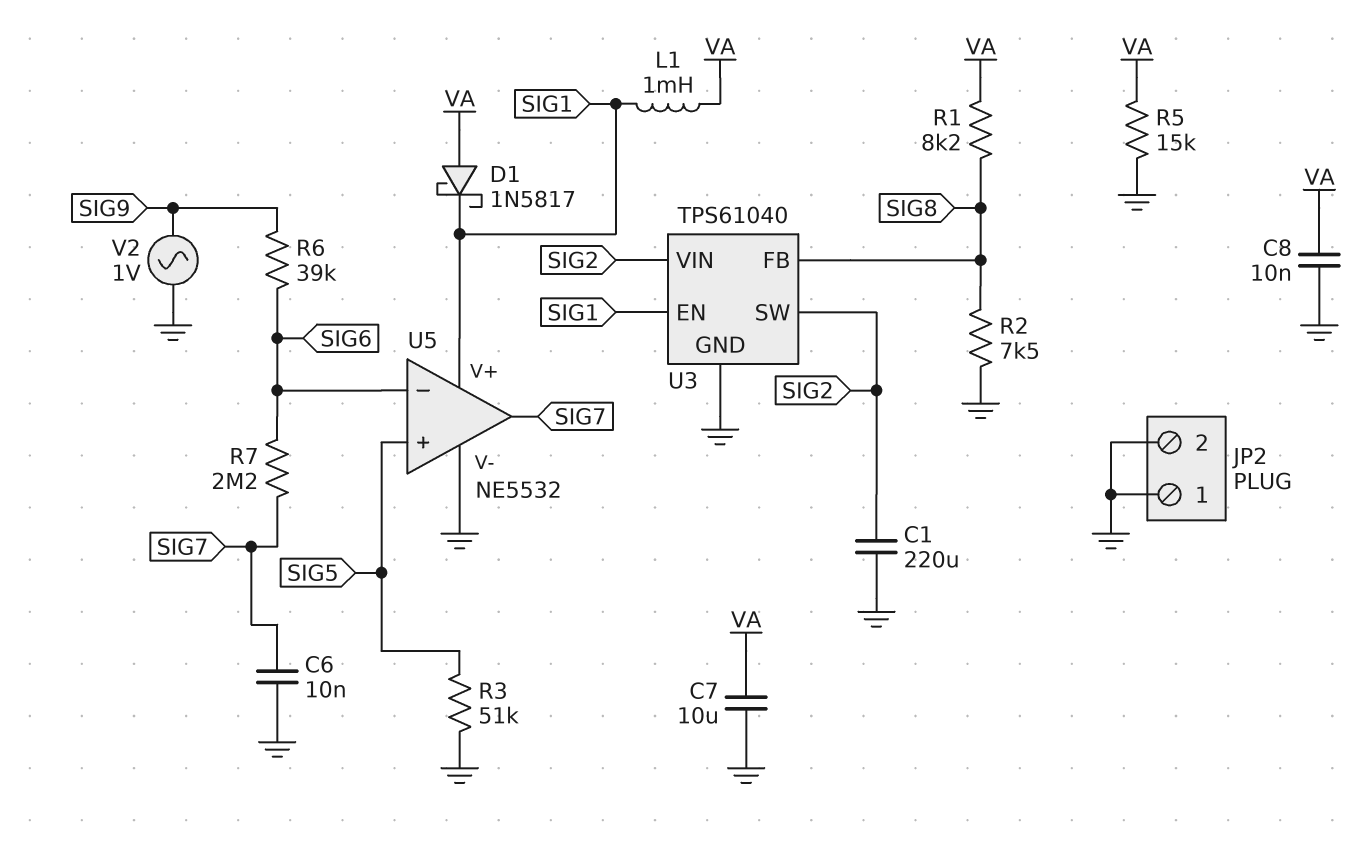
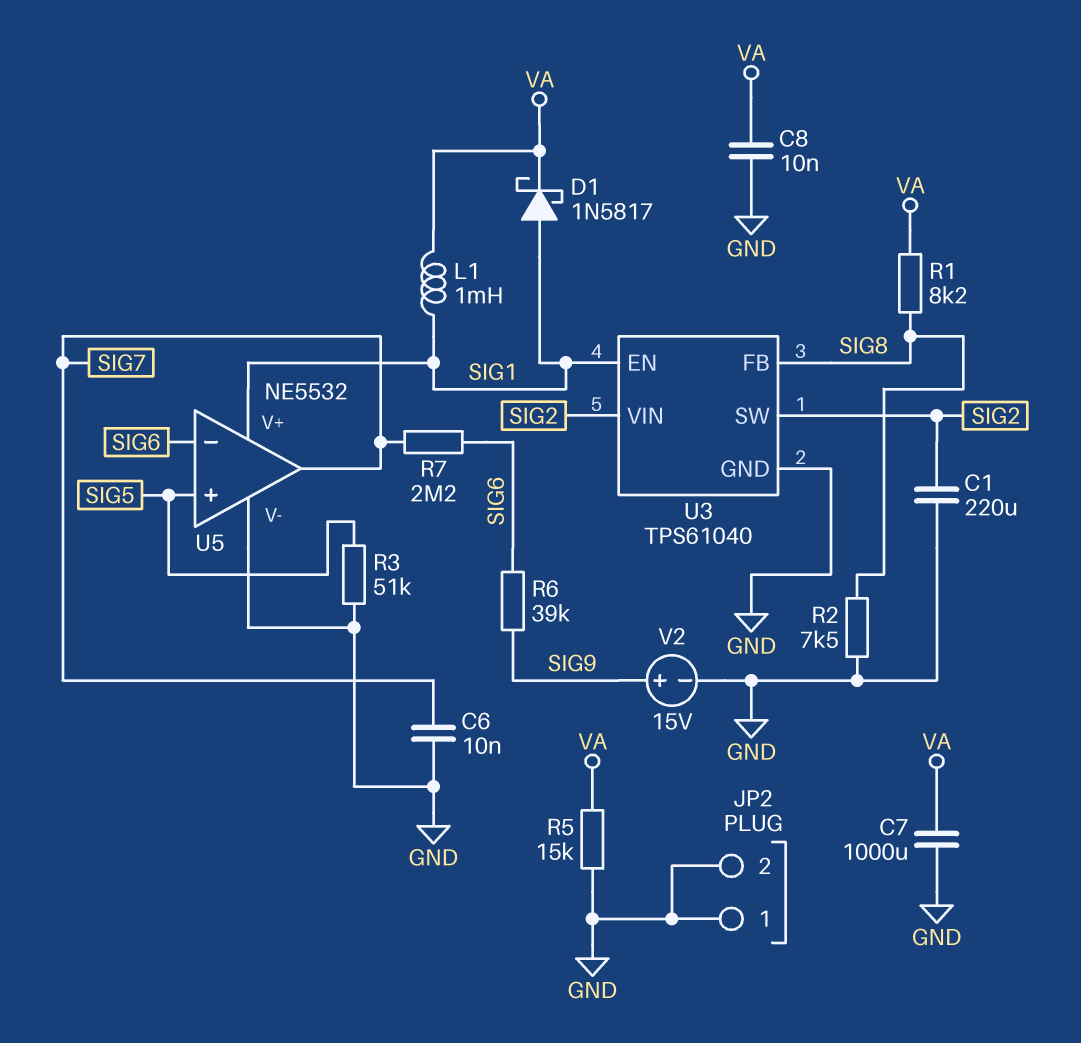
C7: 10uF (GND, VA) -> 1000uF (GND, VA)
D1: schottky 1N5817 (A VA, K SIG1) -> schottky 1N5817 (A SIG1, K VA)
V2: AC 1V (GND, SIG9) -> 15V (plus SIG9, minus GND)

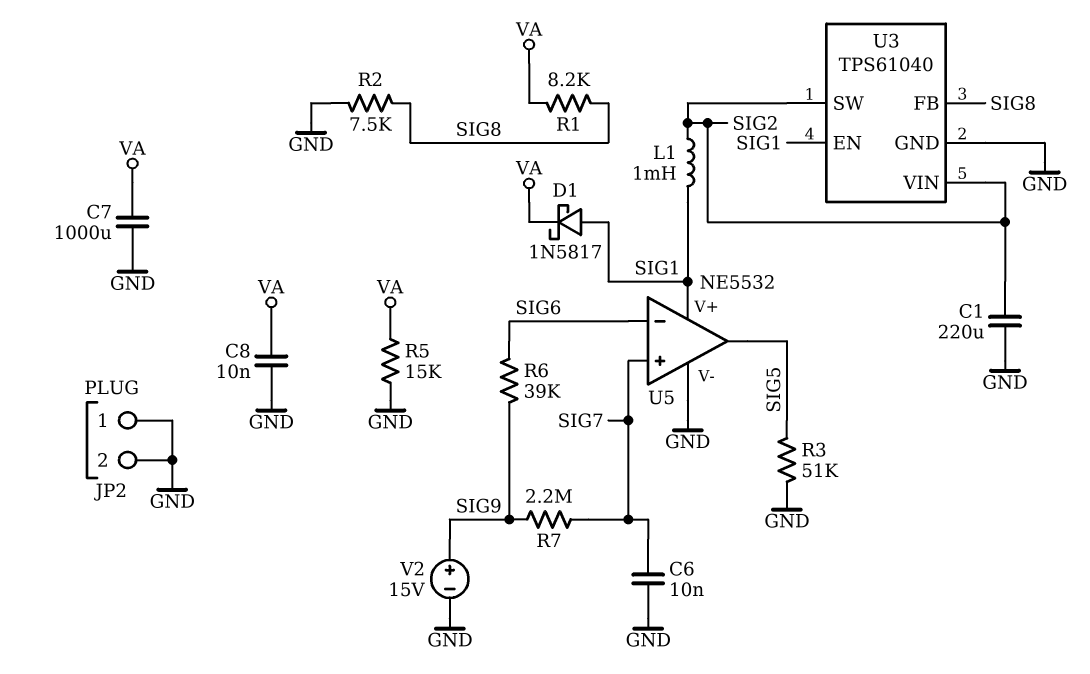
L1: 1mH (SIG1, VA) -> 1mH (SIG1, SIG2)
R7: 2.2M (SIG6, SIG7) -> 2.2M (SIG7, SIG9)
U5 pin in+: SIG5 -> SIG7
U5 pin out: SIG7 -> SIG5

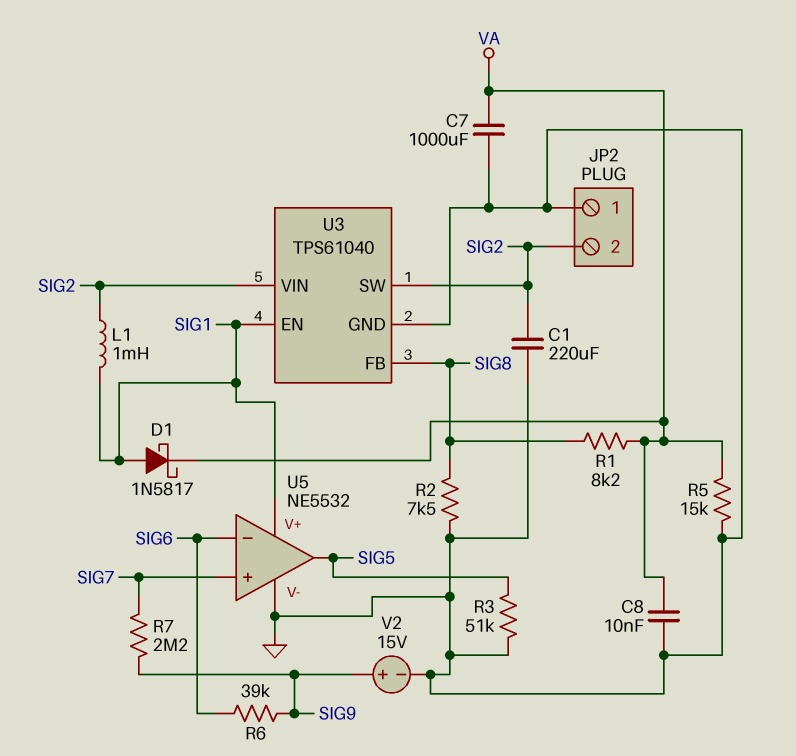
C6: 10nF (GND, SIG7) -> none
JP2 pin 2: GND -> SIG2

